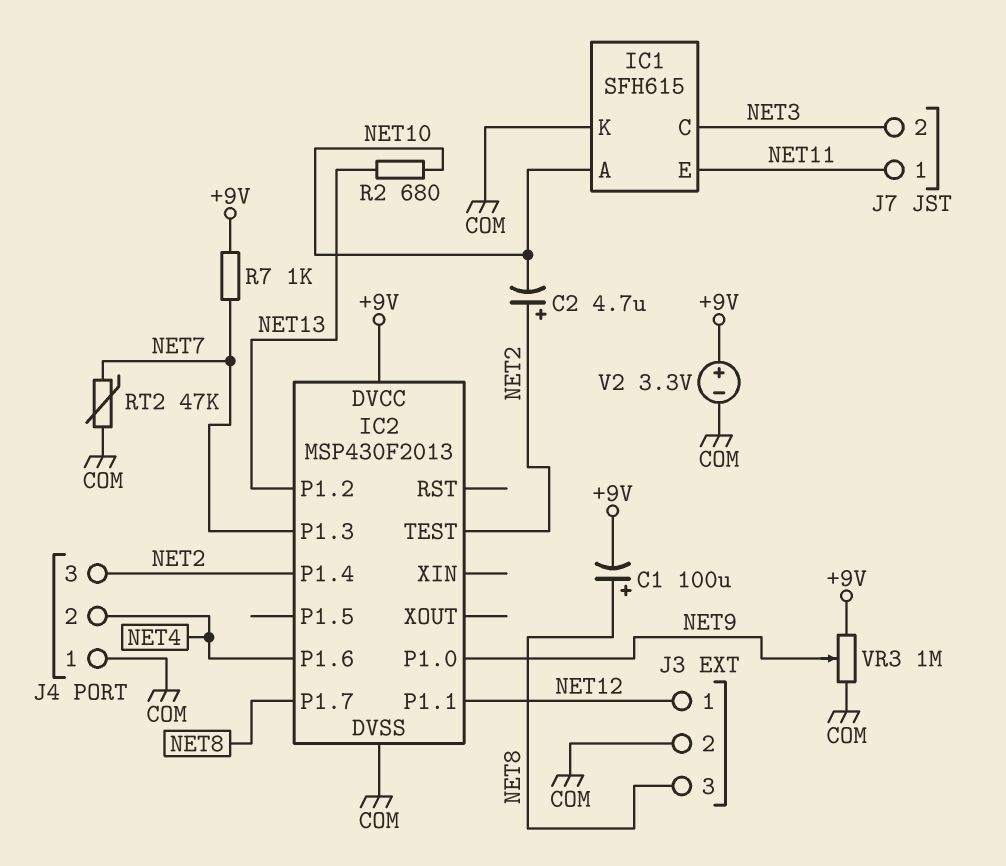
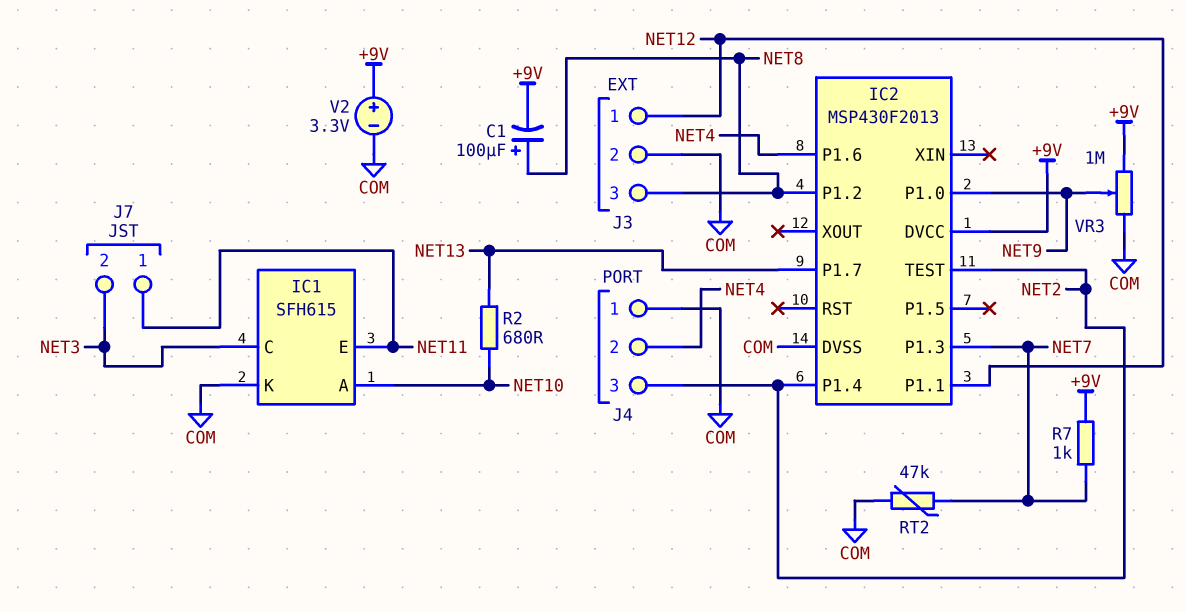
C2: 4.7uF (plus NET2, minus NET10) -> none
IC2 pin P1.2: NET13 -> NET8
IC2 pin P1.7: NET8 -> NET13

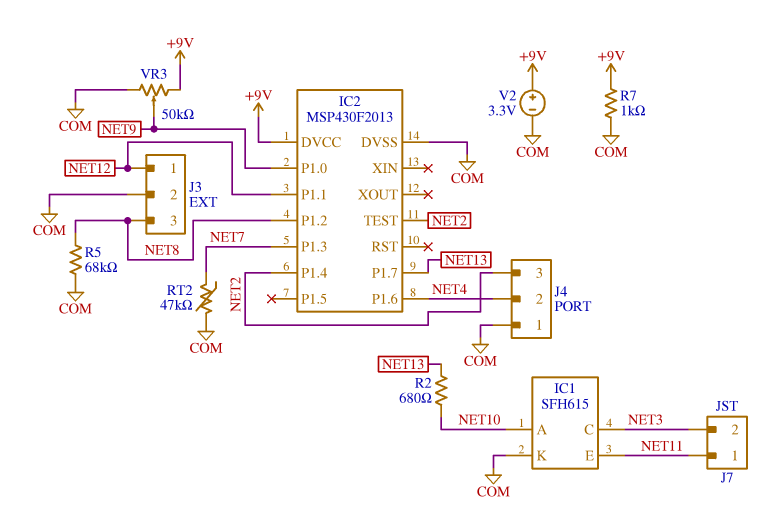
C1: 100uF (plus NET8, minus +9V) -> none
R5: none -> 68k (COM, NET8)
R7: 1k (+9V, NET7) -> 1k (+9V, COM)
VR3: 1M (+9V, COM, wiper NET9) -> 50k (+9V, COM, wiper NET9)

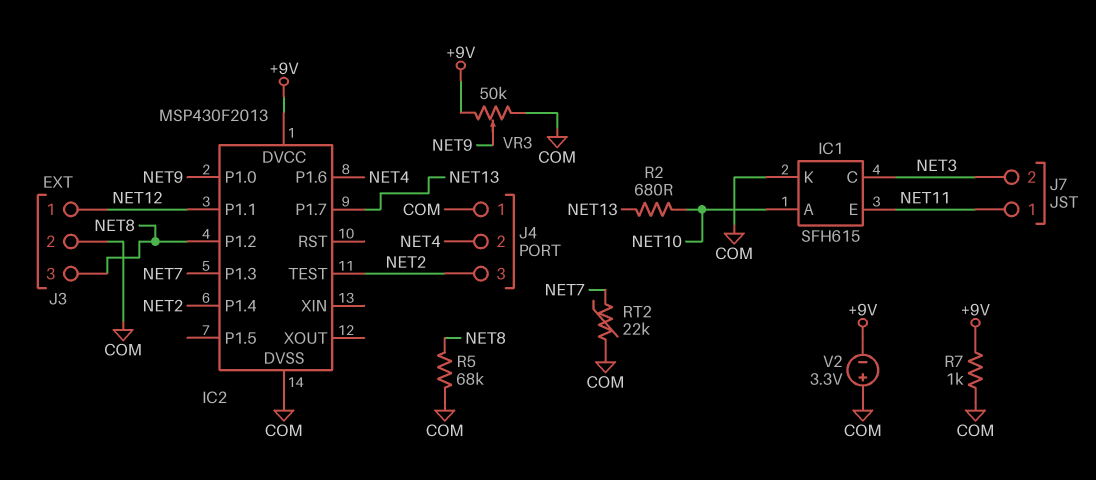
RT2: 47k (COM, NET7) -> 22k (COM, NET7)
V2: 3.3V (plus +9V, minus COM) -> 3.3V (plus COM, minus +9V)

